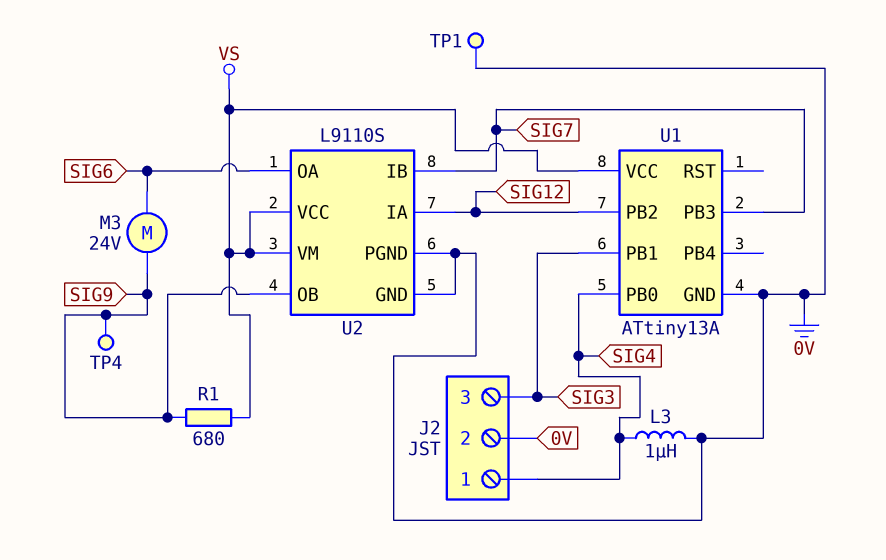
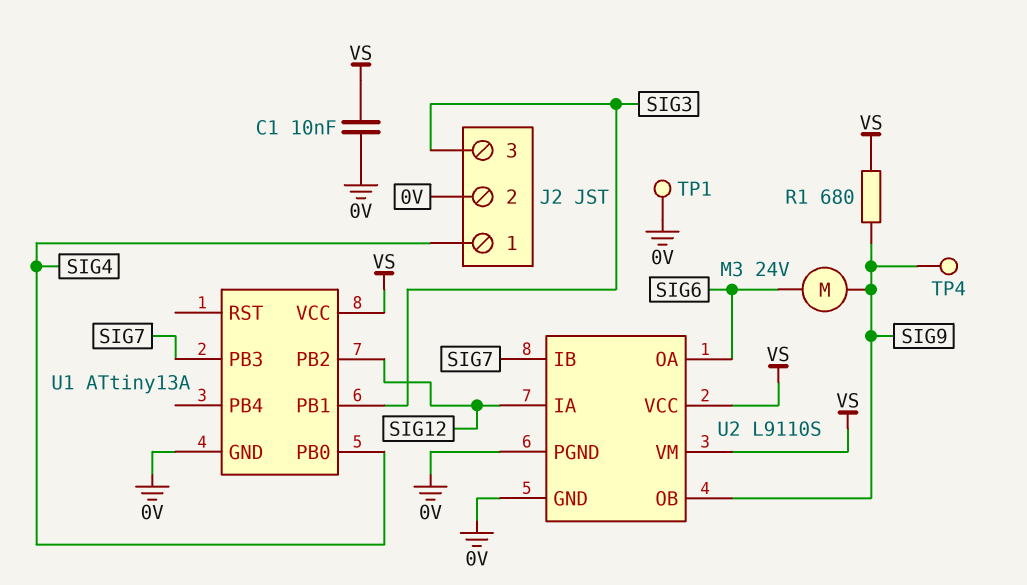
C1: none -> 10nF (0V, VS)
L3: 1uH (0V, SIG4) -> none

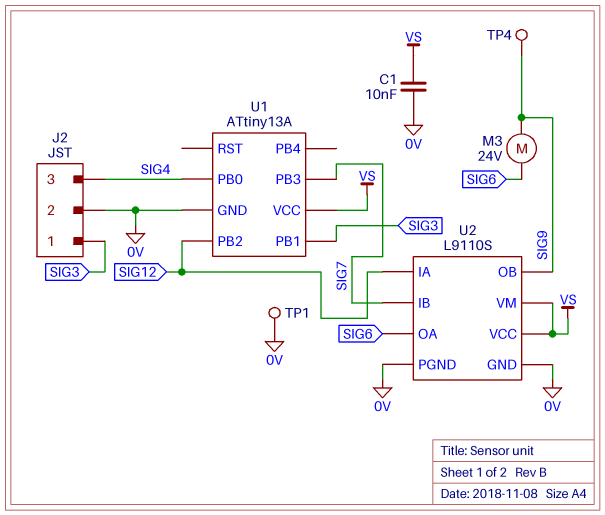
J2 pin 1: SIG4 -> SIG3
J2 pin 3: SIG3 -> SIG4
R1: 680 (SIG9, VS) -> none

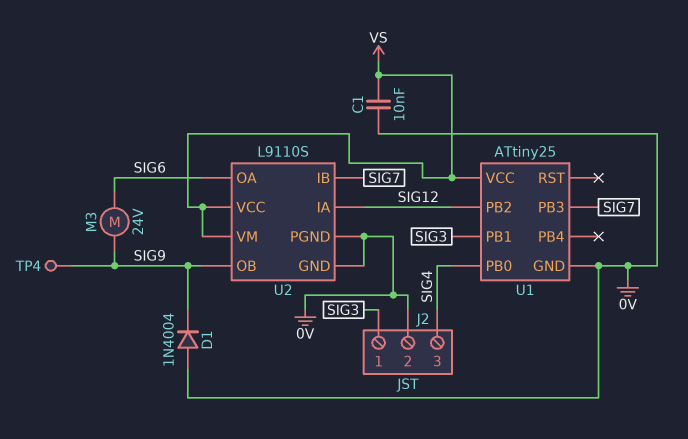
D1: none -> diode 1N4004 (A 0V, K SIG9)
TP1: test point (0V) -> none
U1: ATtiny13A -> ATtiny25

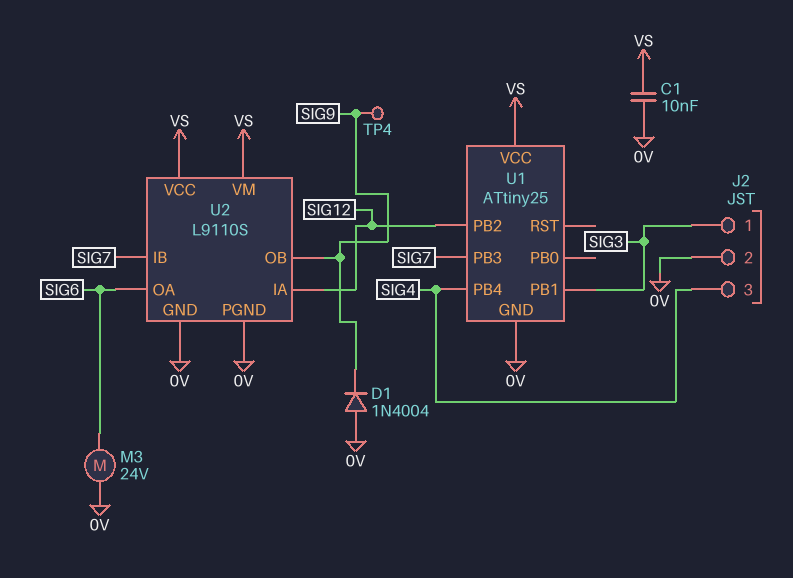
M3: motor 24V (SIG6, SIG9) -> motor 24V (0V, SIG6)
U1 pin PB0: SIG4 -> none
U1 pin PB4: none -> SIG4

